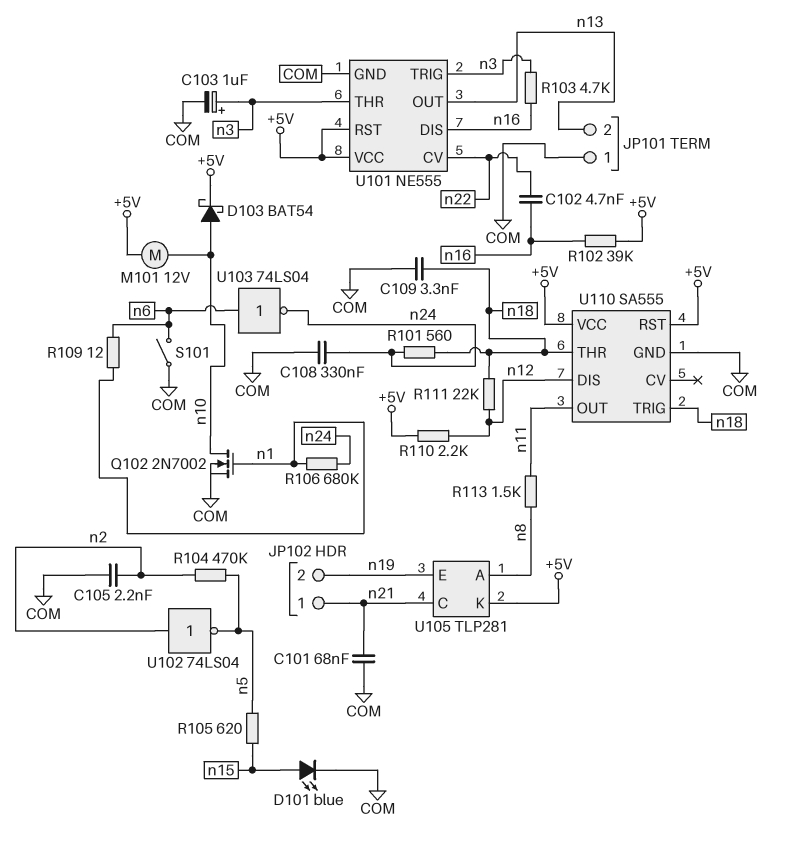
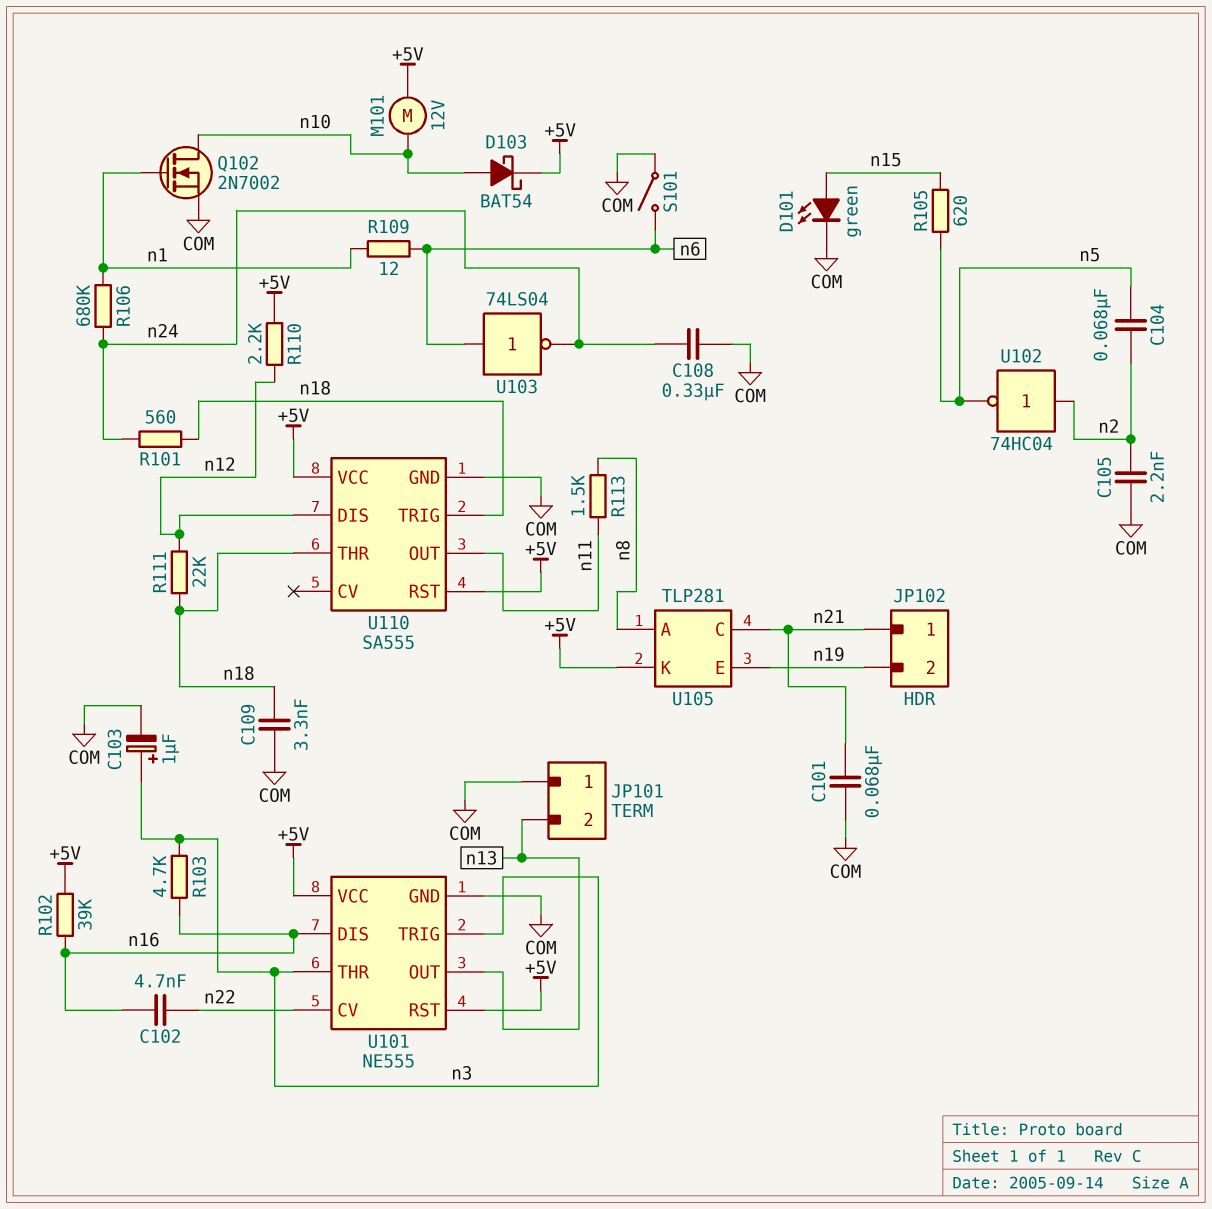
C104: none -> 68nF (n2, n5)
D101: LED blue (A n15, K COM) -> LED green (A n15, K COM)
R104: 470k (n2, n5) -> none
U102: NOT 74LS04 (in n2, out n5) -> NOT 74HC04 (in n2, out n5)

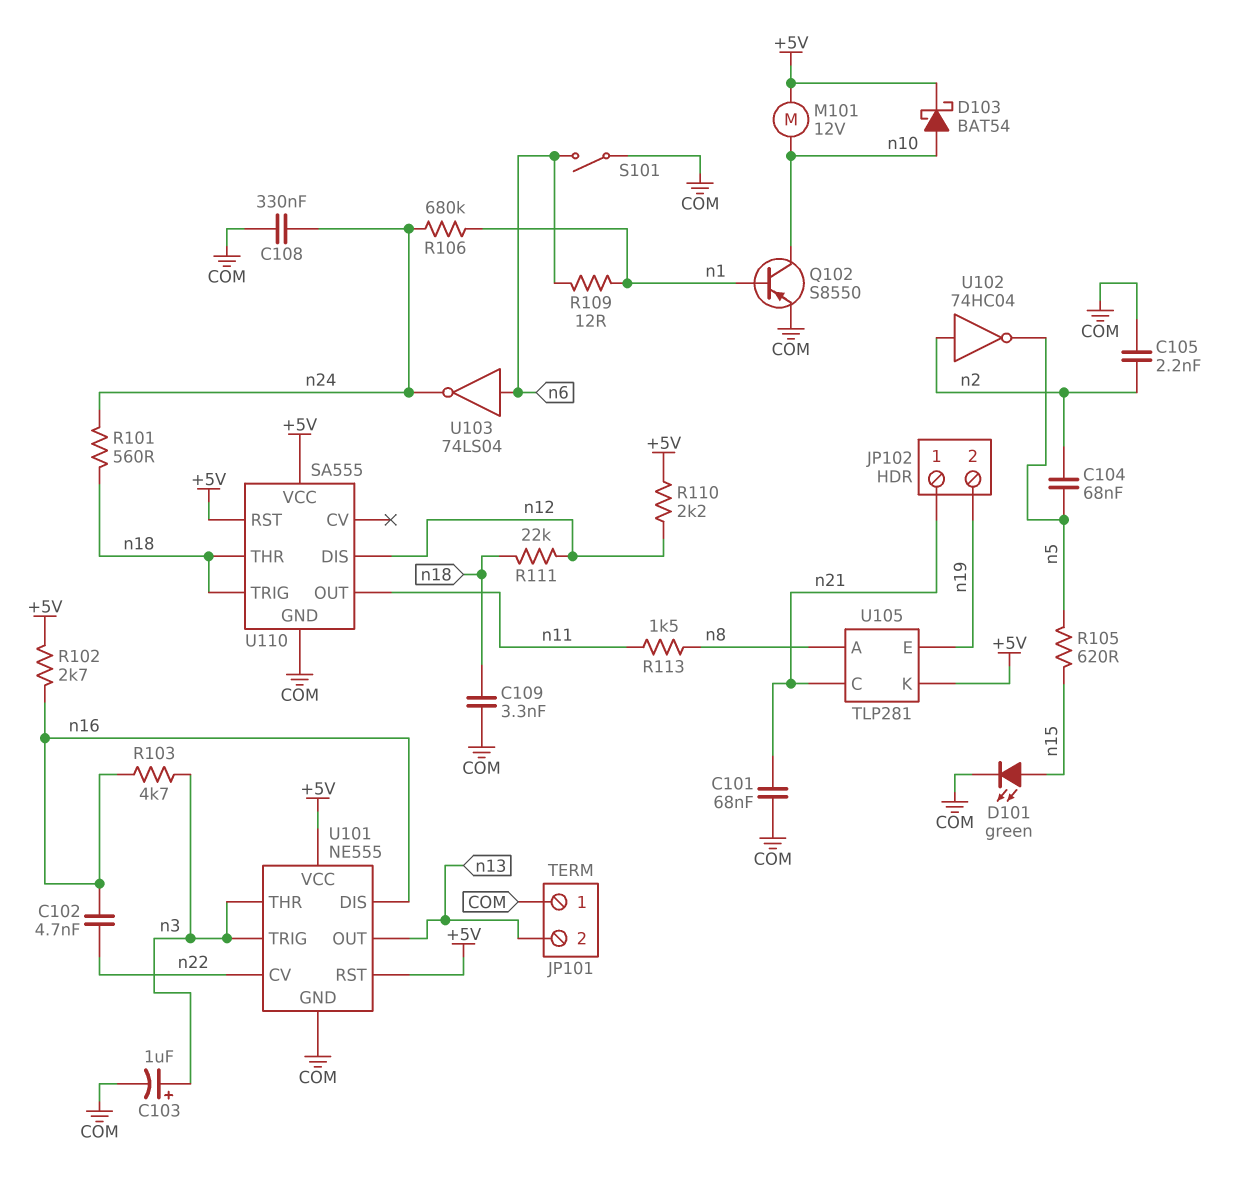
Q102: NMOS 2N7002 (G n1, D n10, S COM) -> PNP S8550 (B n1, C n10, E COM)
R102: 39k (+5V, n16) -> 2.7k (+5V, n16)

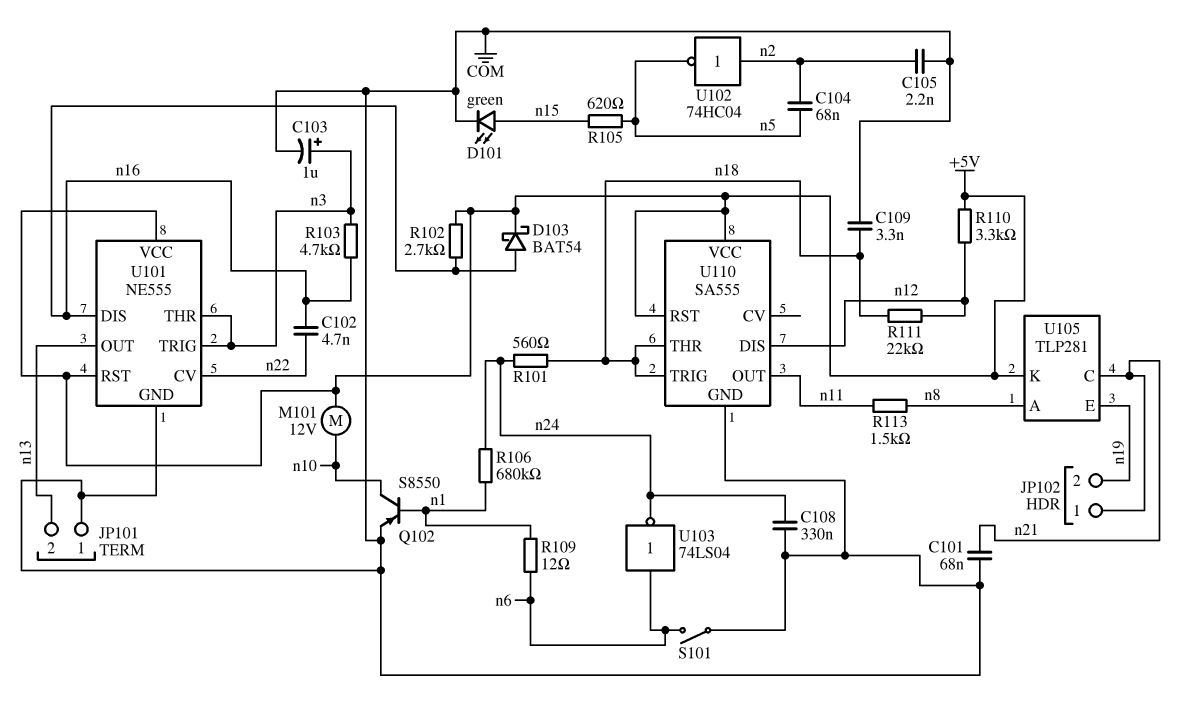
D103: schottky BAT54 (A n10, K +5V) -> schottky BAT54 (A n16, K +5V)
R110: 2.2k (+5V, n12) -> 3.3k (+5V, n12)

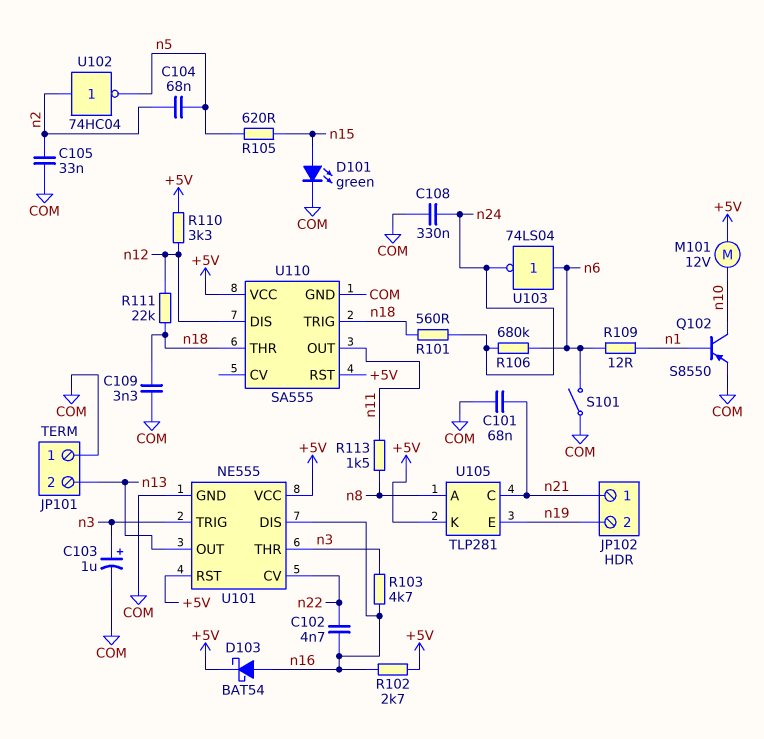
C105: 2.2nF (COM, n2) -> 33nF (COM, n2)
R106: 680k (n1, n24) -> 680k (n6, n24)

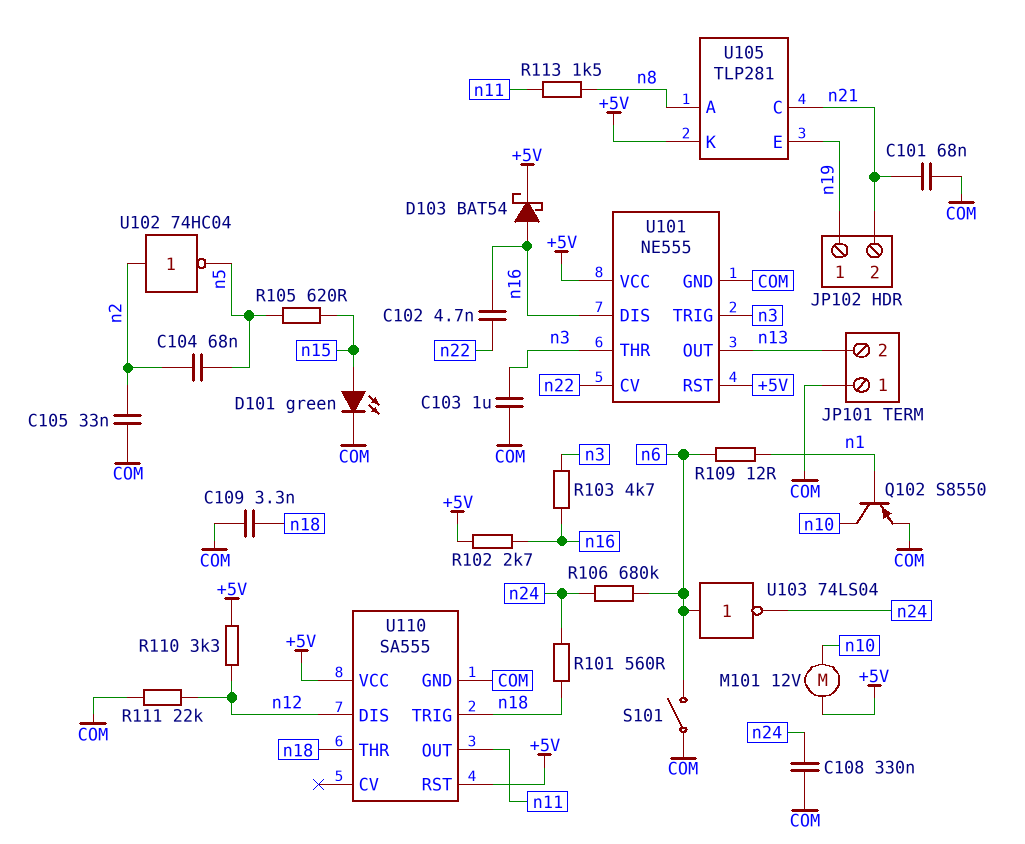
C103: 1uF (plus n3, minus COM) -> 1uF (COM, n3)
JP102 pin 1: n21 -> n19
JP102 pin 2: n19 -> n21
R111: 22k (n12, n18) -> 22k (COM, n12)

